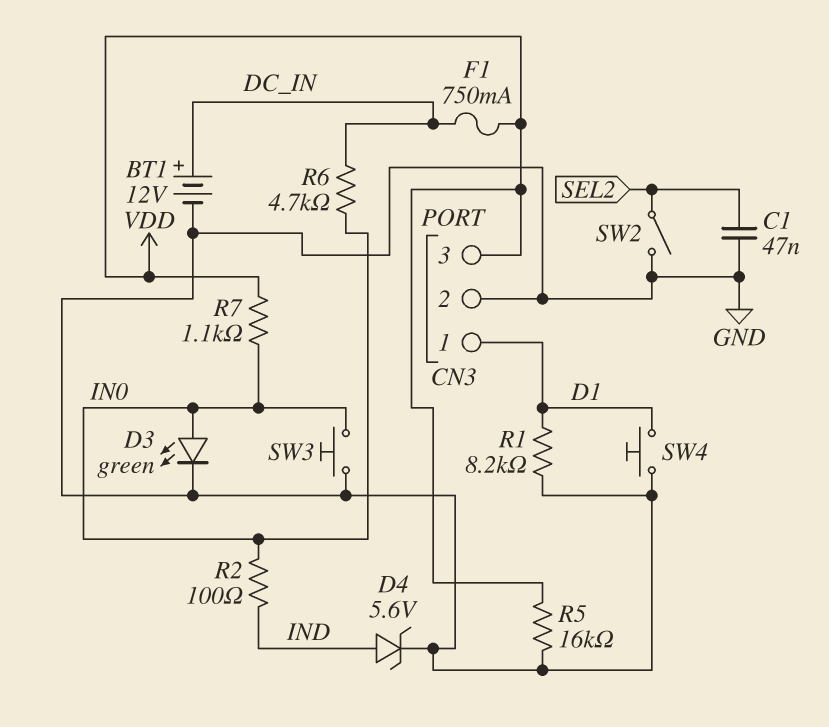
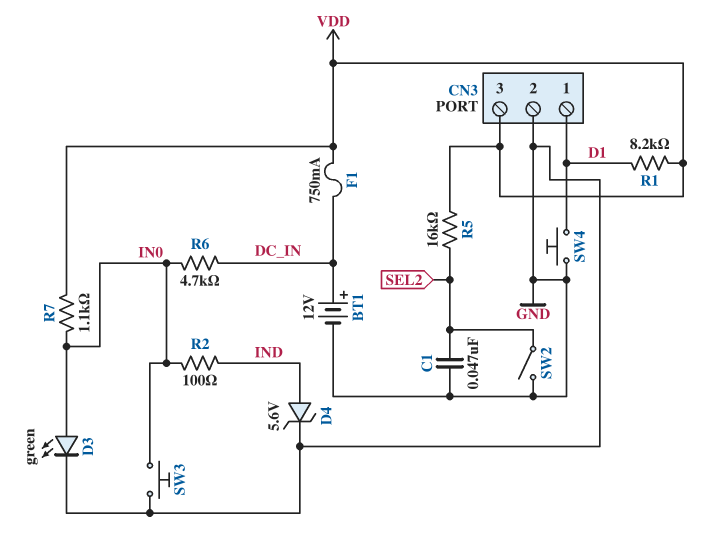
R1: 8.2k (D1, GND) -> 8.2k (D1, VDD)
R5: 16k (GND, VDD) -> 16k (SEL2, VDD)

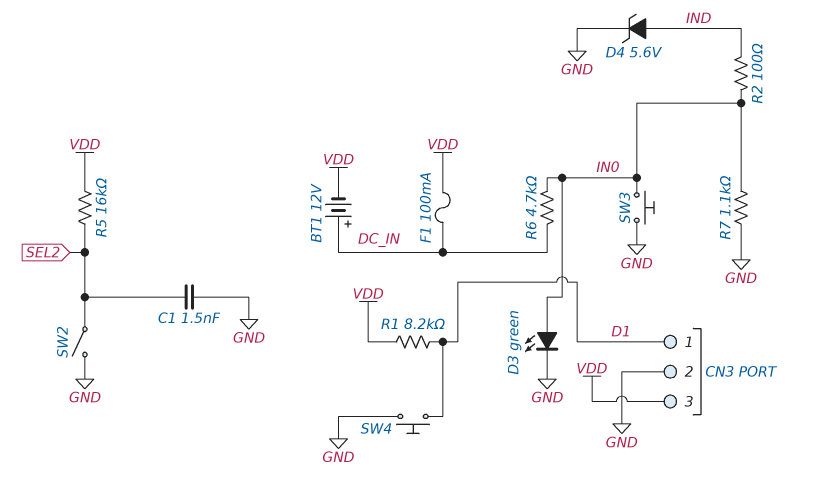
BT1: 12V (plus DC_IN, minus GND) -> 12V (plus DC_IN, minus VDD)
C1: 47nF (GND, SEL2) -> 1.5nF (GND, SEL2)
F1: 750mA (DC_IN, VDD) -> 100mA (DC_IN, VDD)
R7: 1.1k (IN0, VDD) -> 1.1k (GND, IN0)

